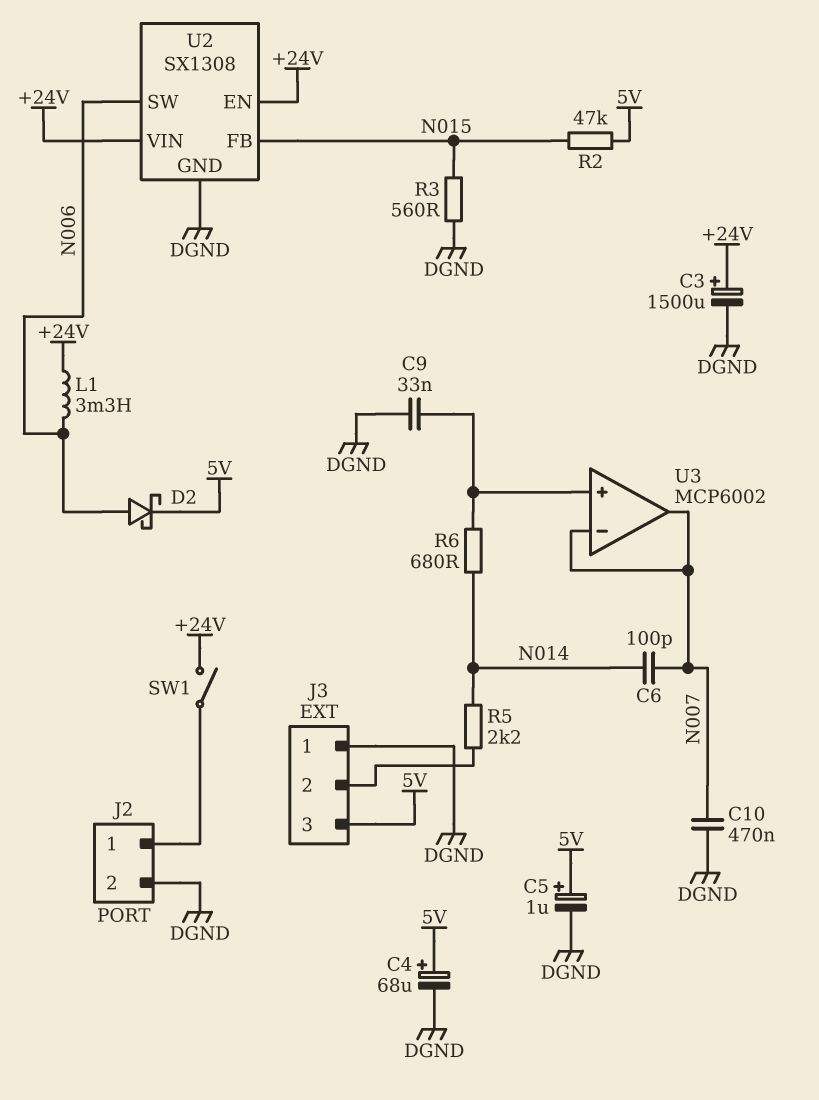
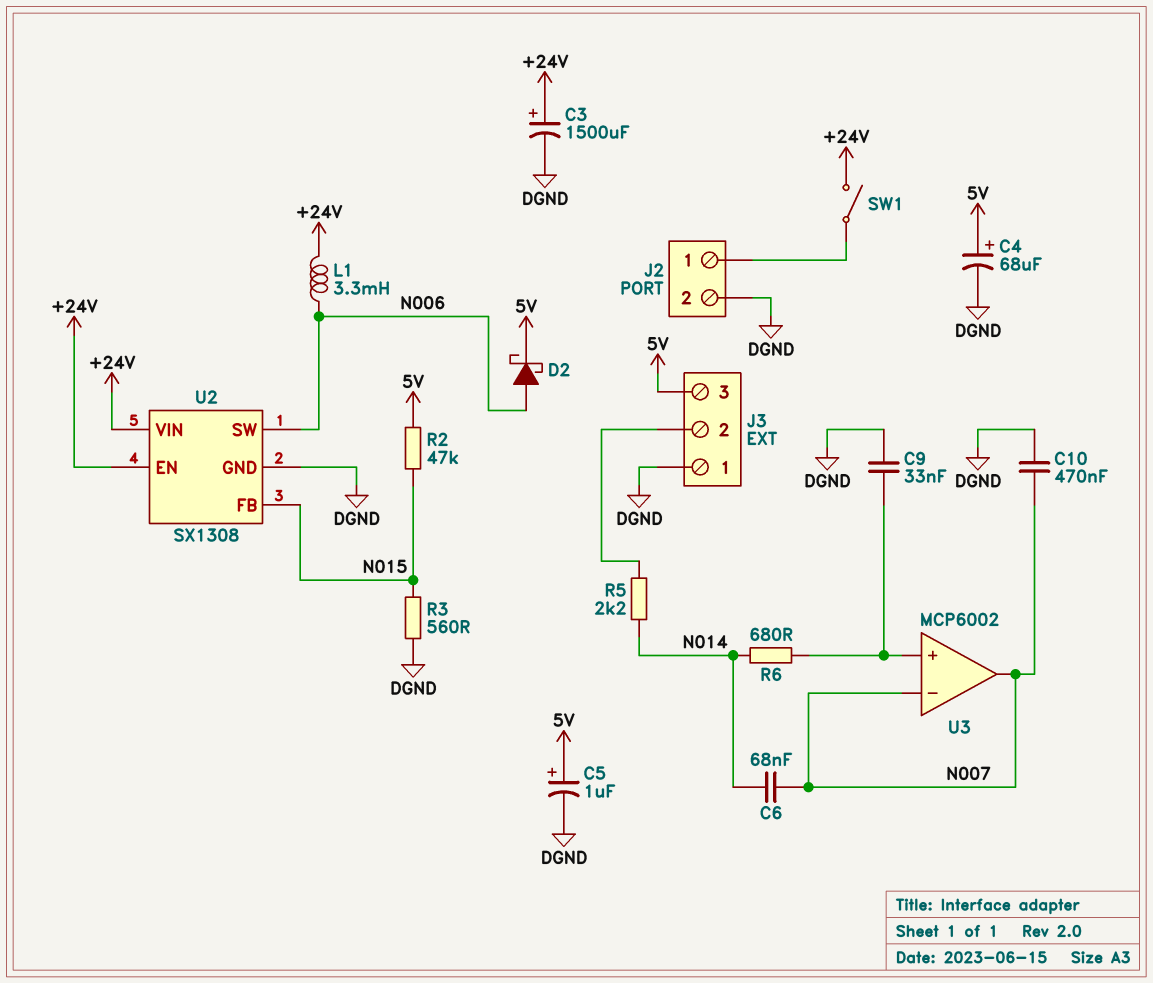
C6: 100pF (N007, N014) -> 68nF (N007, N014)

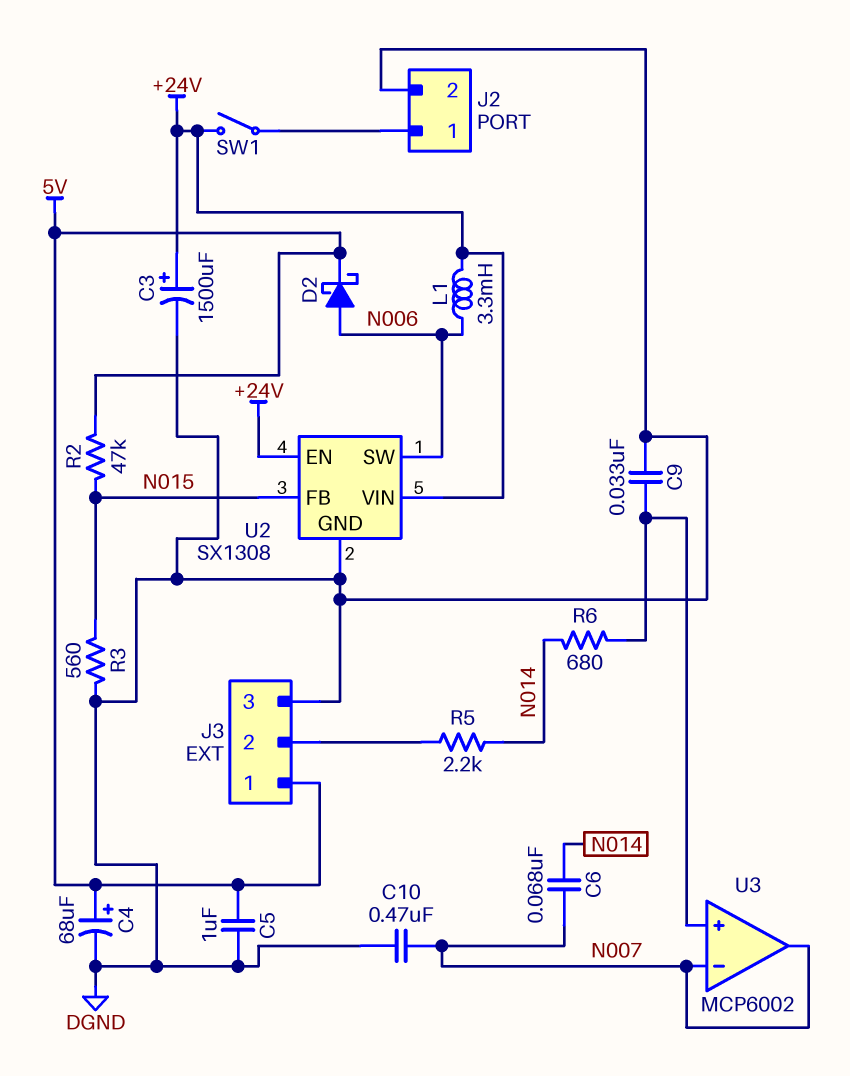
C5: 1uF (plus 5V, minus DGND) -> 1uF (5V, DGND)
J3 pin 1: DGND -> 5V
J3 pin 3: 5V -> DGND

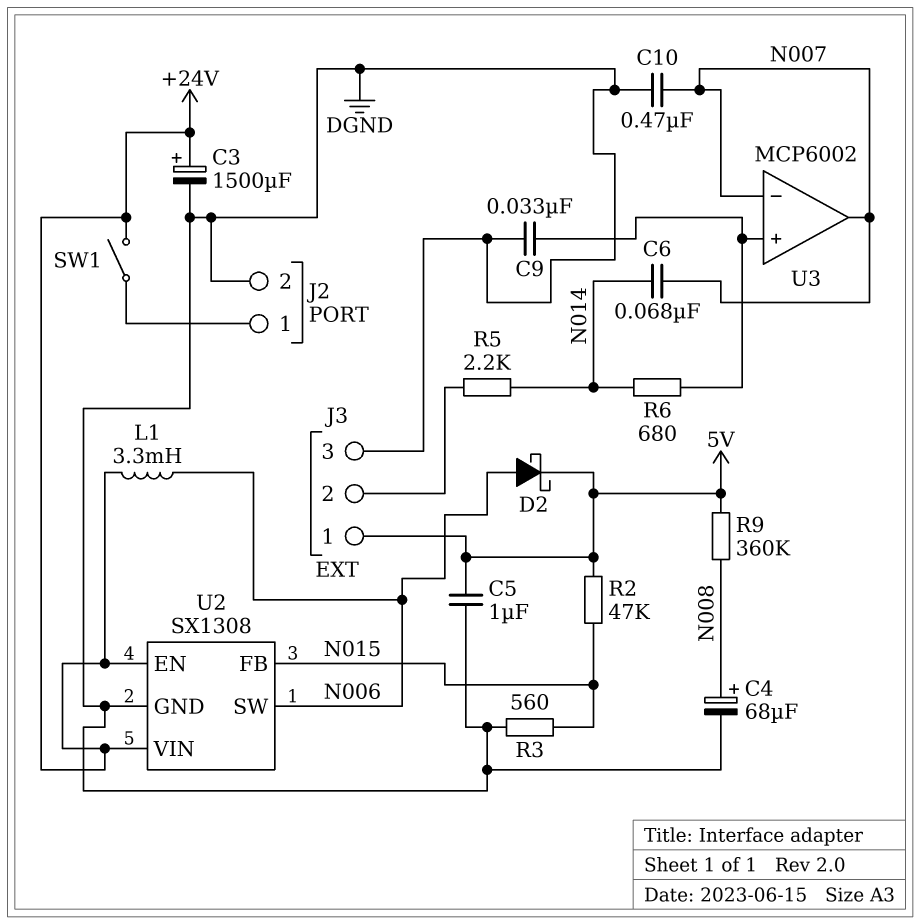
C4: 68uF (plus 5V, minus DGND) -> 68uF (plus N008, minus DGND)
R9: none -> 360k (5V, N008)

